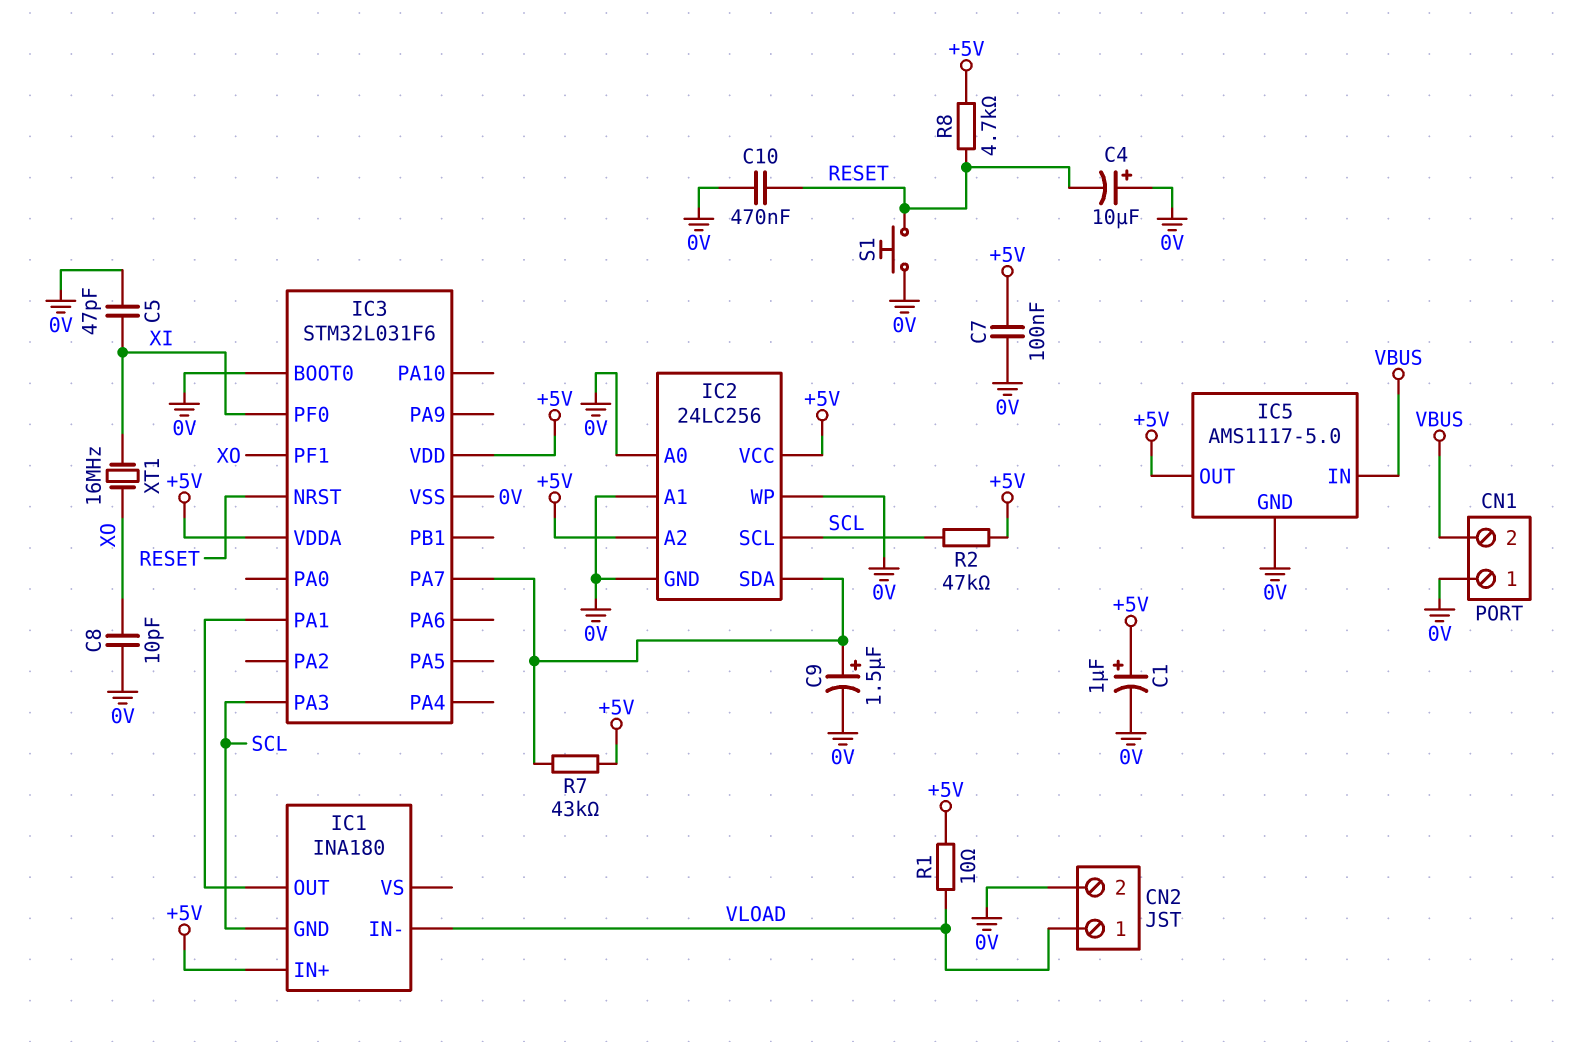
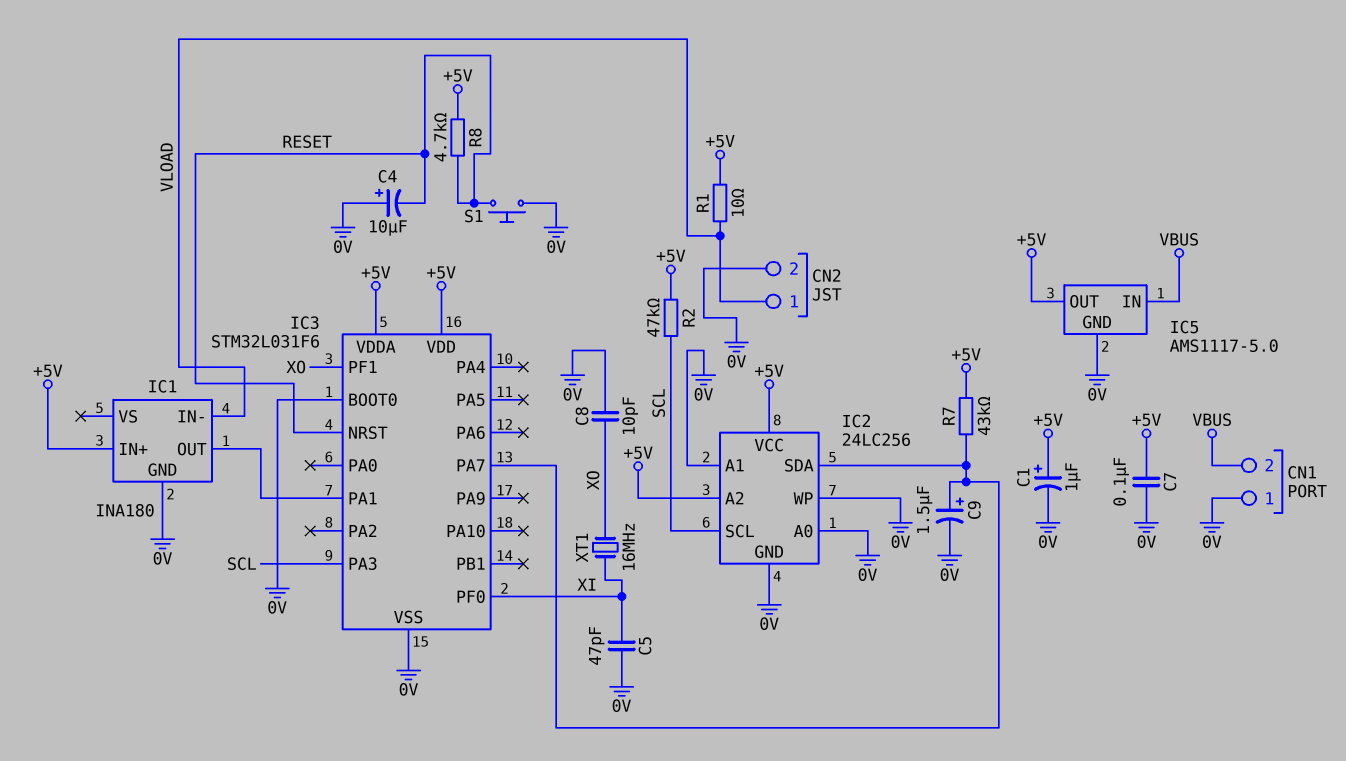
C10: 470nF (0V, RESET) -> none
IC1 pin GND: SCL -> 0V

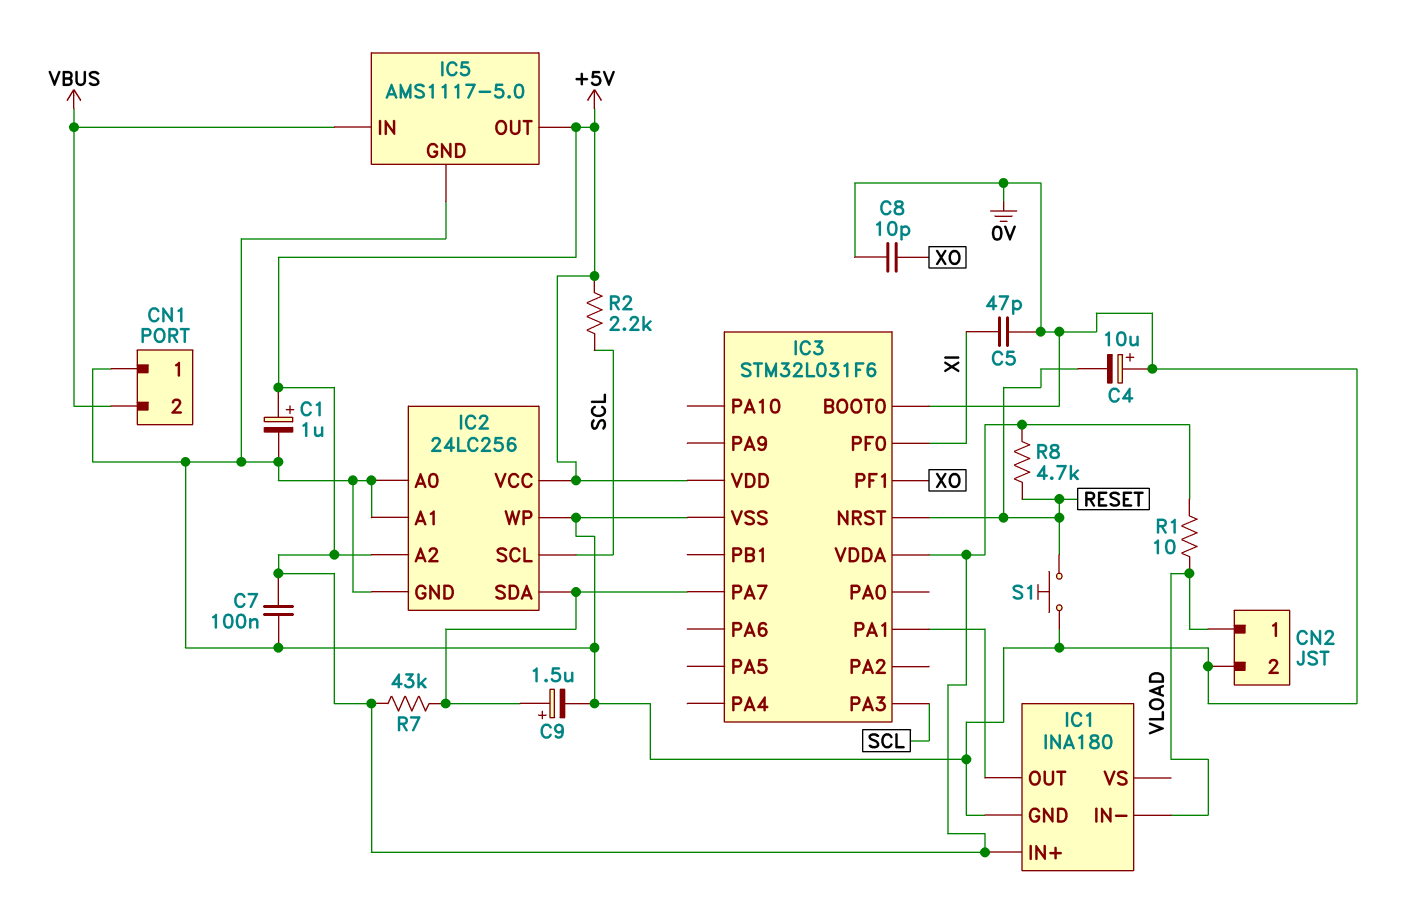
R2: 47k (+5V, SCL) -> 2.2k (+5V, SCL)
XT1: 16MHz (XI, XO) -> none

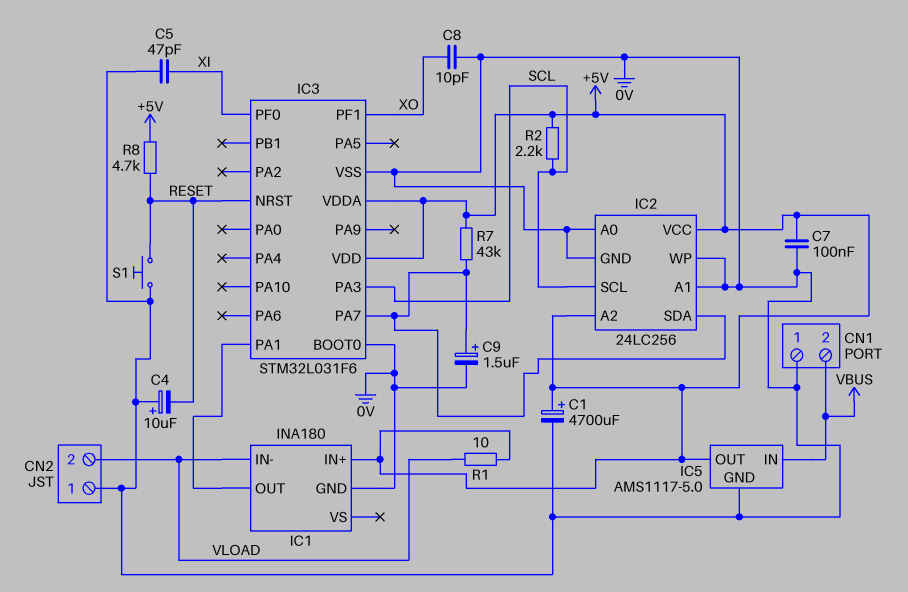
C1: 1uF (plus +5V, minus 0V) -> 4700uF (plus +5V, minus 0V)
CN2 pin 1: VLOAD -> 0V
CN2 pin 2: 0V -> VLOAD

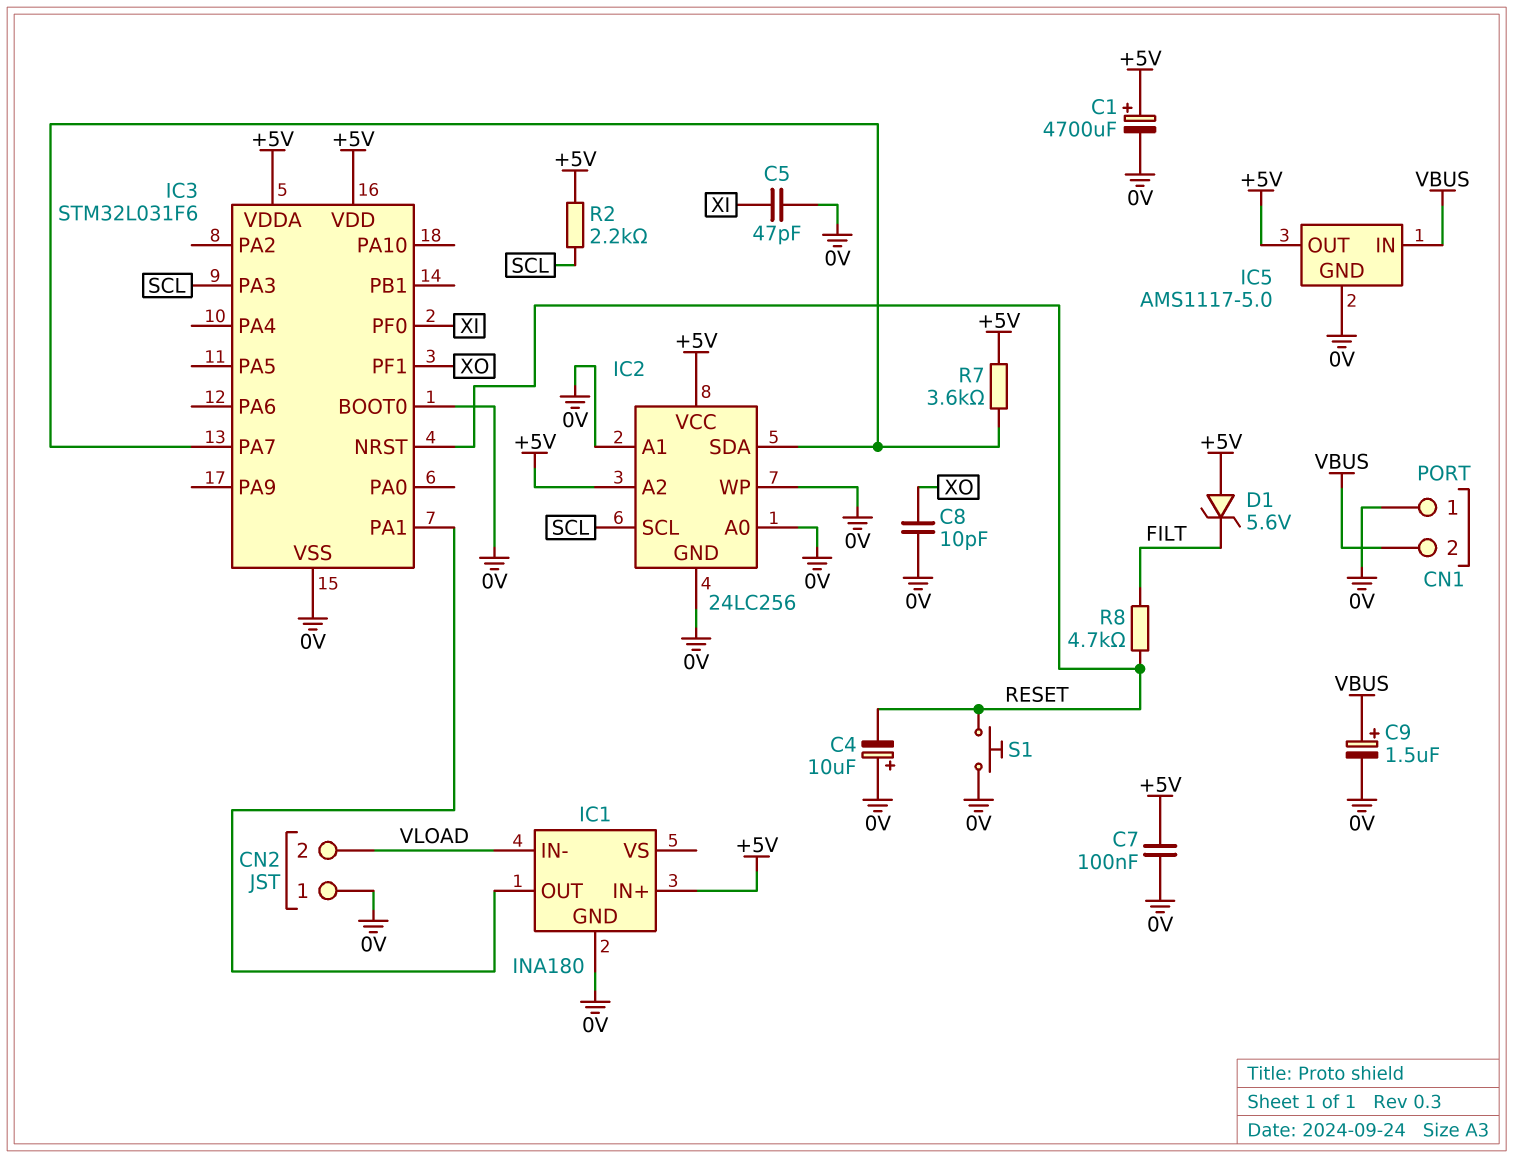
C9: 1.5uF (plus IC2/SDA, minus 0V) -> 1.5uF (plus VBUS, minus 0V)
D1: none -> zener 5.6V (A +5V, K FILT)
R1: 10 (+5V, VLOAD) -> none
R7: 43k (+5V, IC2/SDA) -> 3.6k (+5V, IC2/SDA)
R8: 4.7k (+5V, RESET) -> 4.7k (FILT, RESET)

